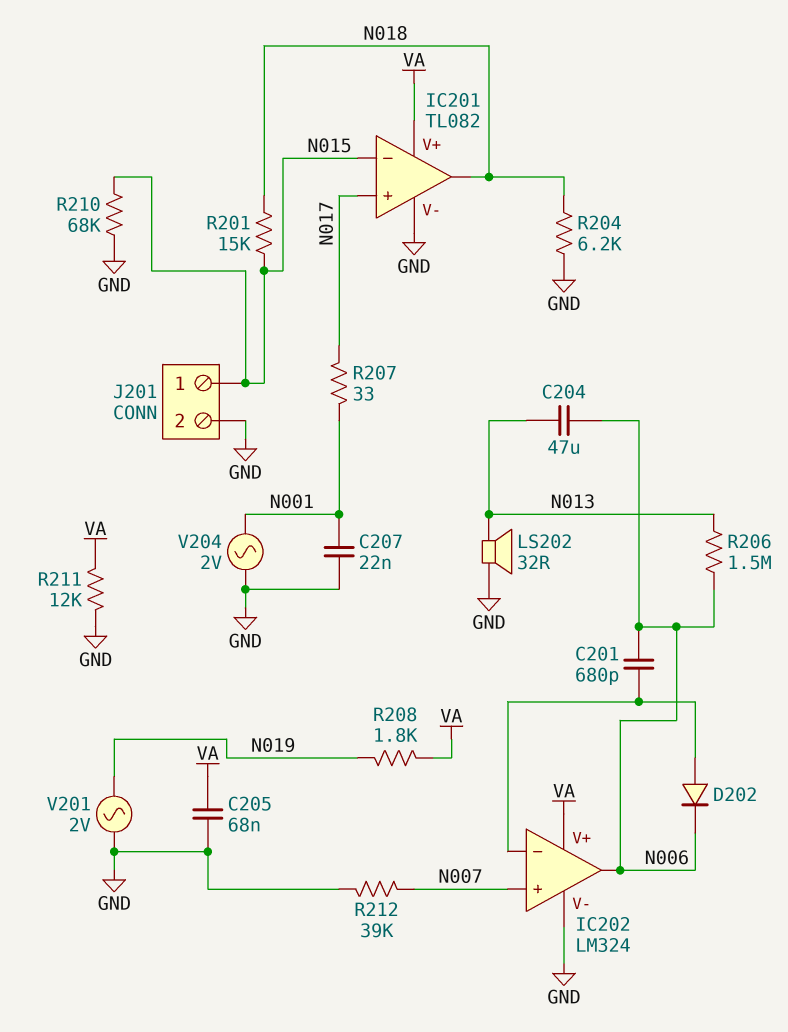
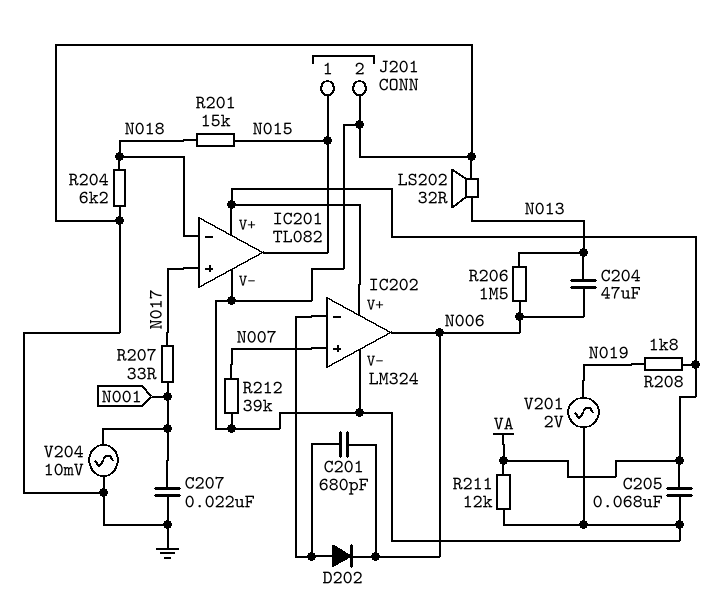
IC201 pin in-: N015 -> N018
IC201 pin out: N018 -> N015
R210: 68k (GND, N015) -> none
V204: AC 2V (GND, N001) -> AC 10mV (GND, N001)

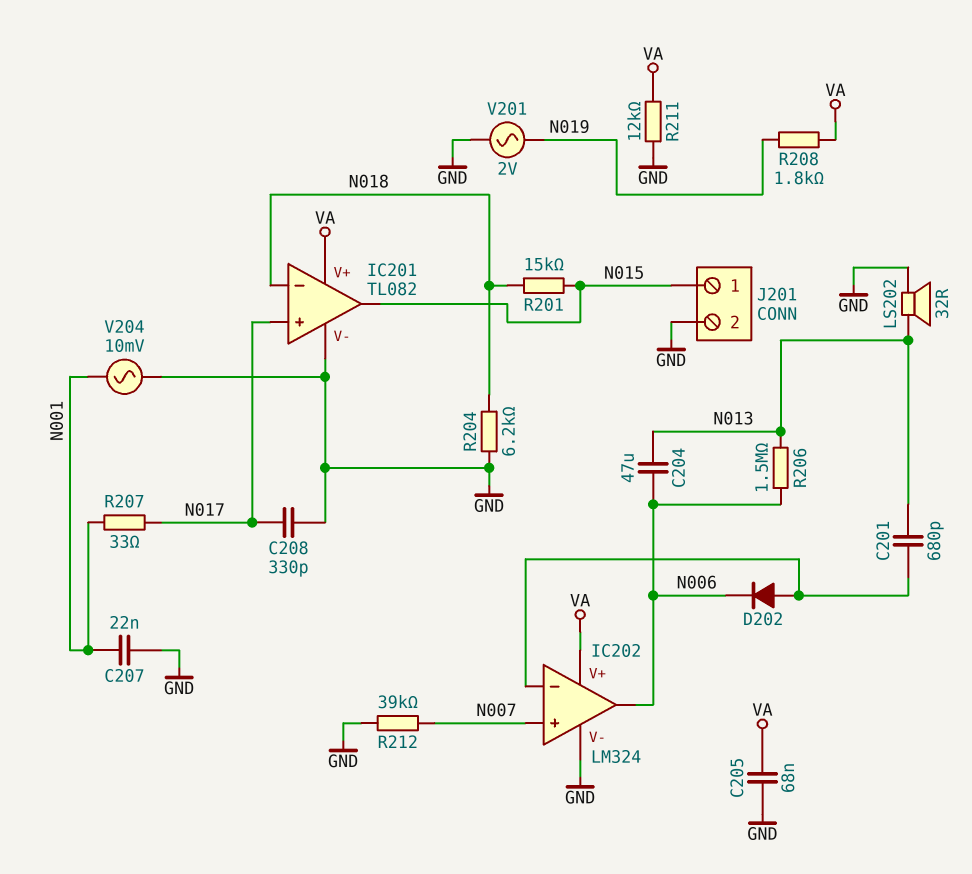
C201: 680pF (IC202/in-, N006) -> 680pF (IC202/in-, N013)
C208: none -> 330pF (GND, N017)

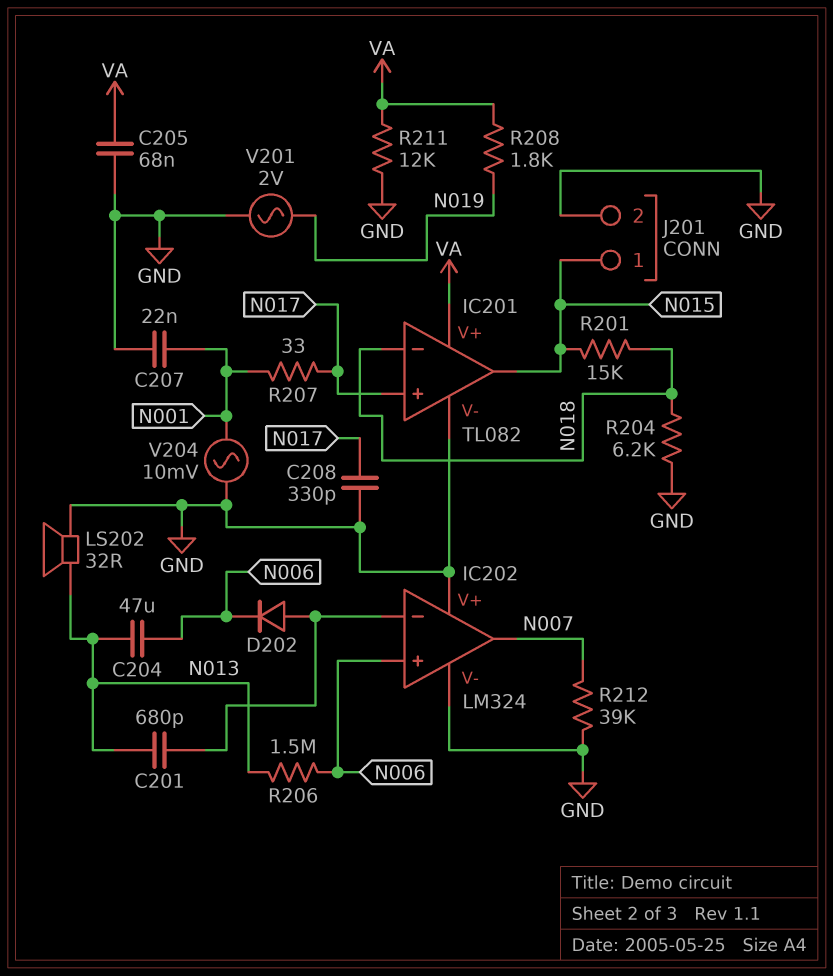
IC202 pin V+: VA -> GND
IC202 pin in+: N007 -> N006
IC202 pin out: N006 -> N007

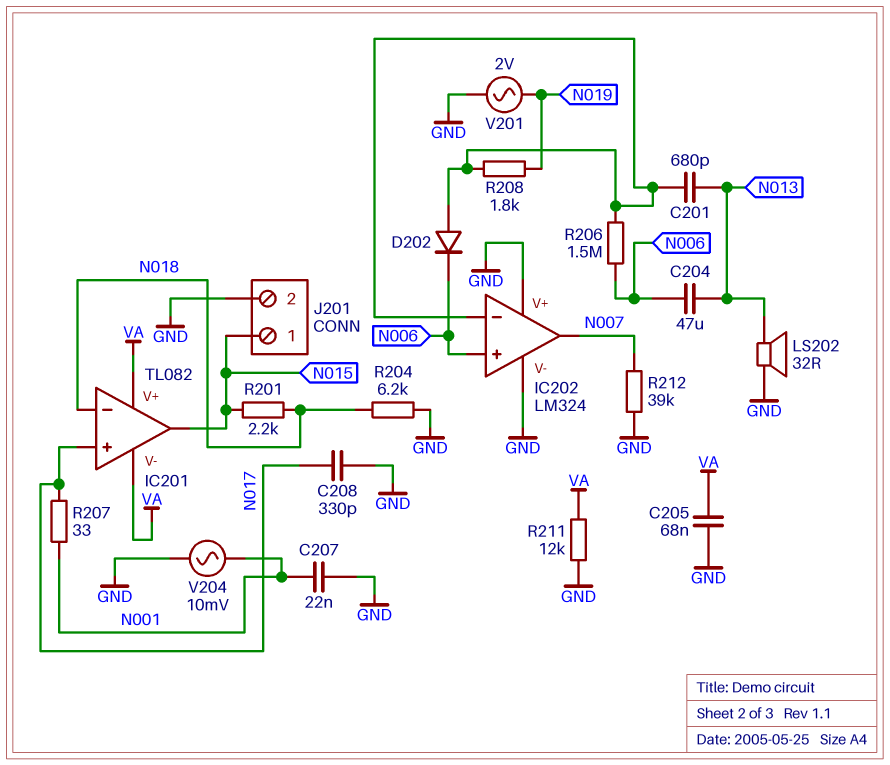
IC201 pin V-: GND -> VA
R201: 15k (N015, N018) -> 2.2k (N015, N018)
R206: 1.5M (N006, N013) -> 1.5M (IC202/in-, N006)
R208: 1.8k (N019, VA) -> 1.8k (IC202/in-, N019)

